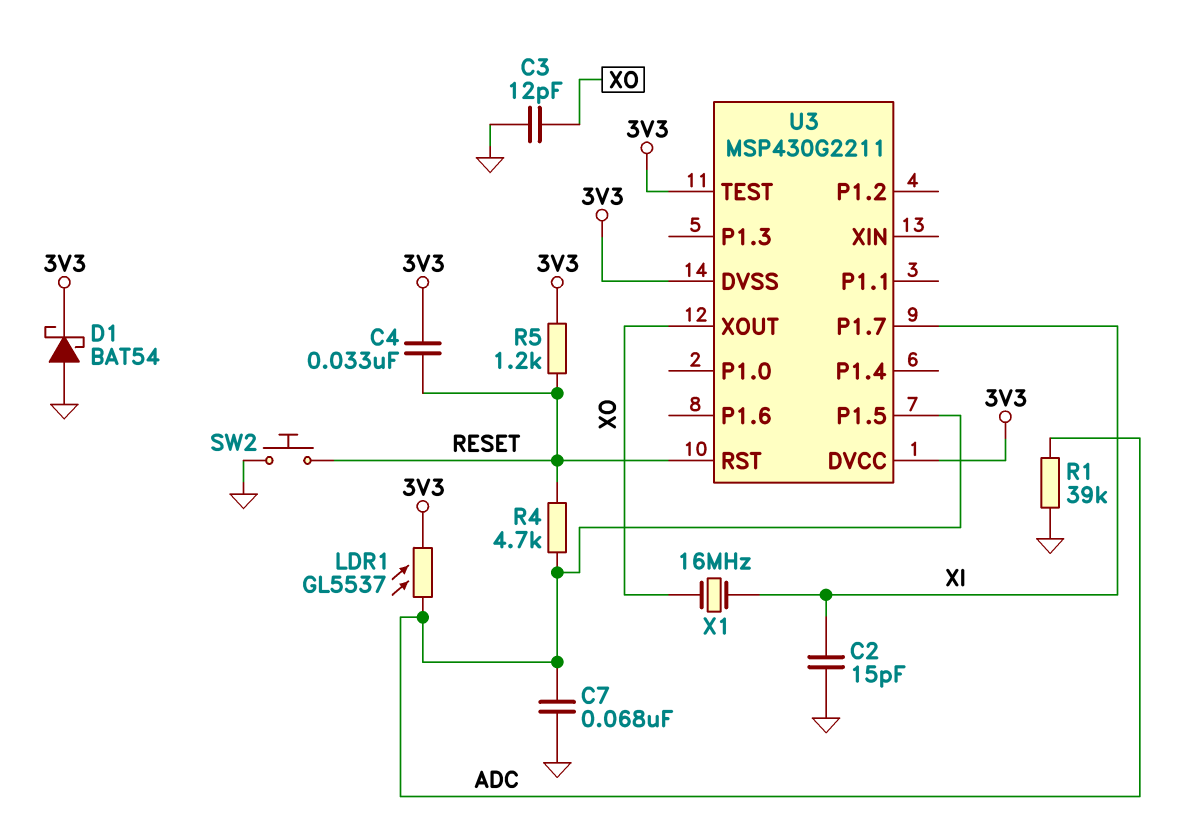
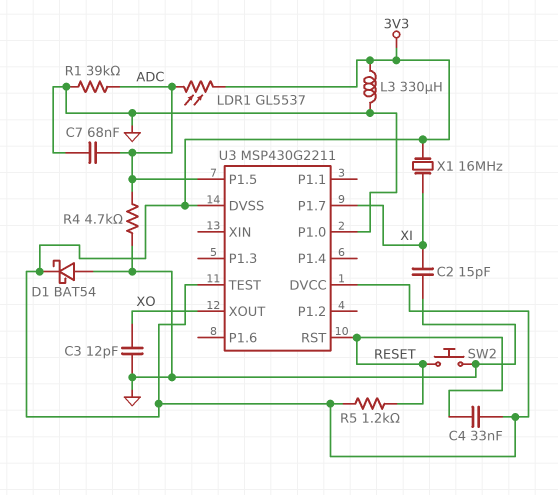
L3: none -> 330uH (3V3, GND)
R4: 4.7k (ADC, RESET) -> 4.7k (ADC, GND)
U3 pin P1.0: none -> GND
X1: 16MHz (XI, XO) -> 16MHz (3V3, XI)

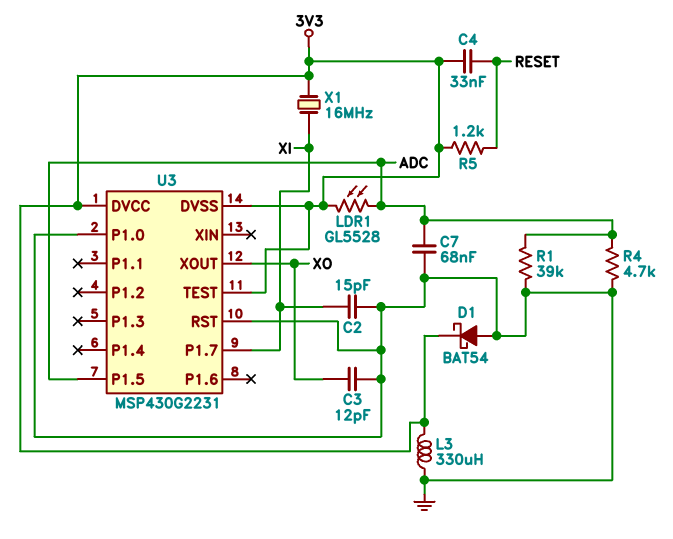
LDR1: GL5537 (3V3, ADC) -> GL5528 (3V3, ADC)
SW2: button (GND, RESET) -> none
U3: MSP430G2211 -> MSP430G2231
U3 pin RST: RESET -> GND

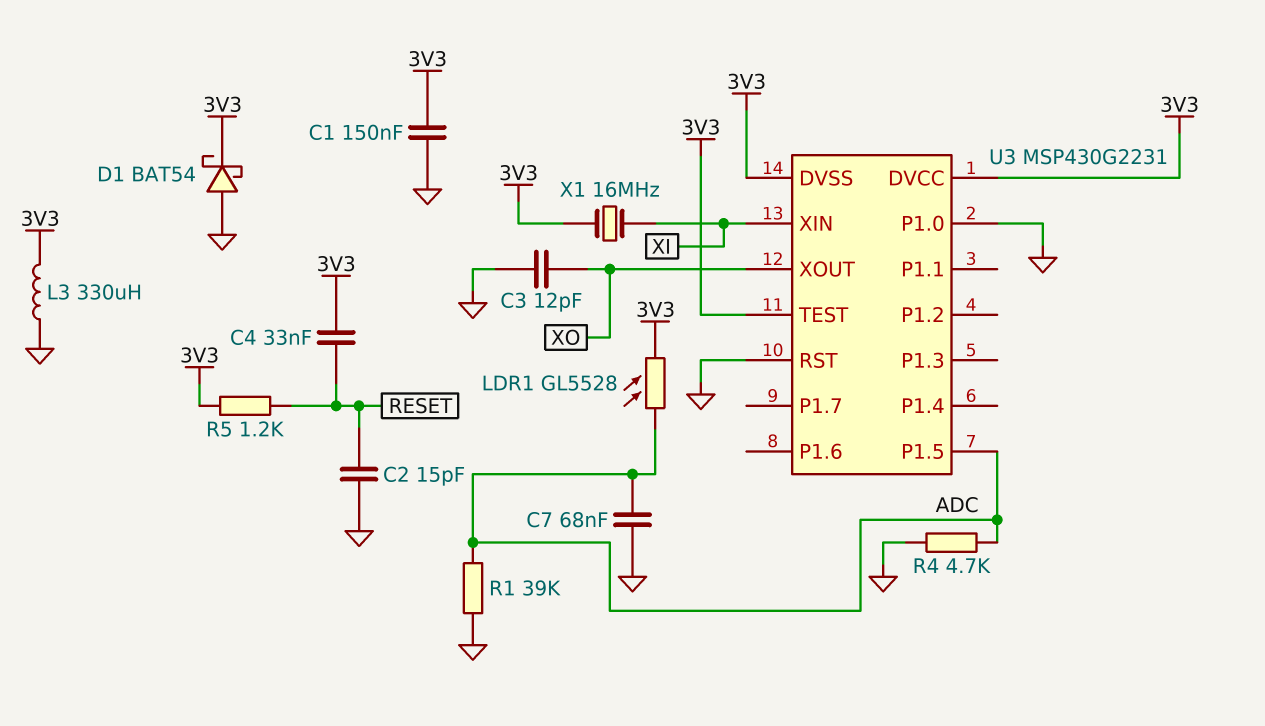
C1: none -> 150nF (3V3, GND)
C2: 15pF (GND, XI) -> 15pF (GND, RESET)
U3 pin P1.7: XI -> none
U3 pin XIN: none -> XI

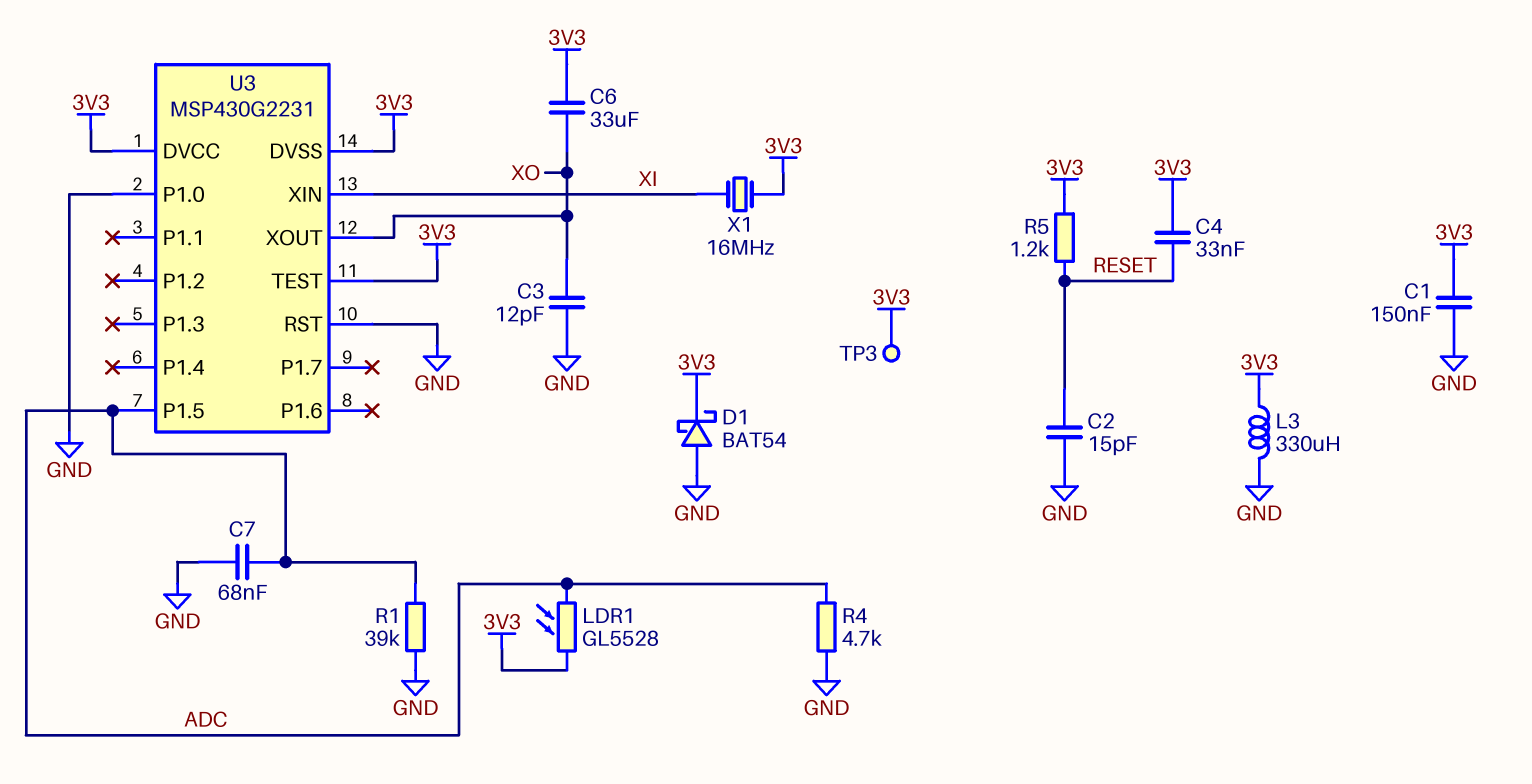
C6: none -> 33uF (3V3, XO)
TP3: none -> test point (3V3)

